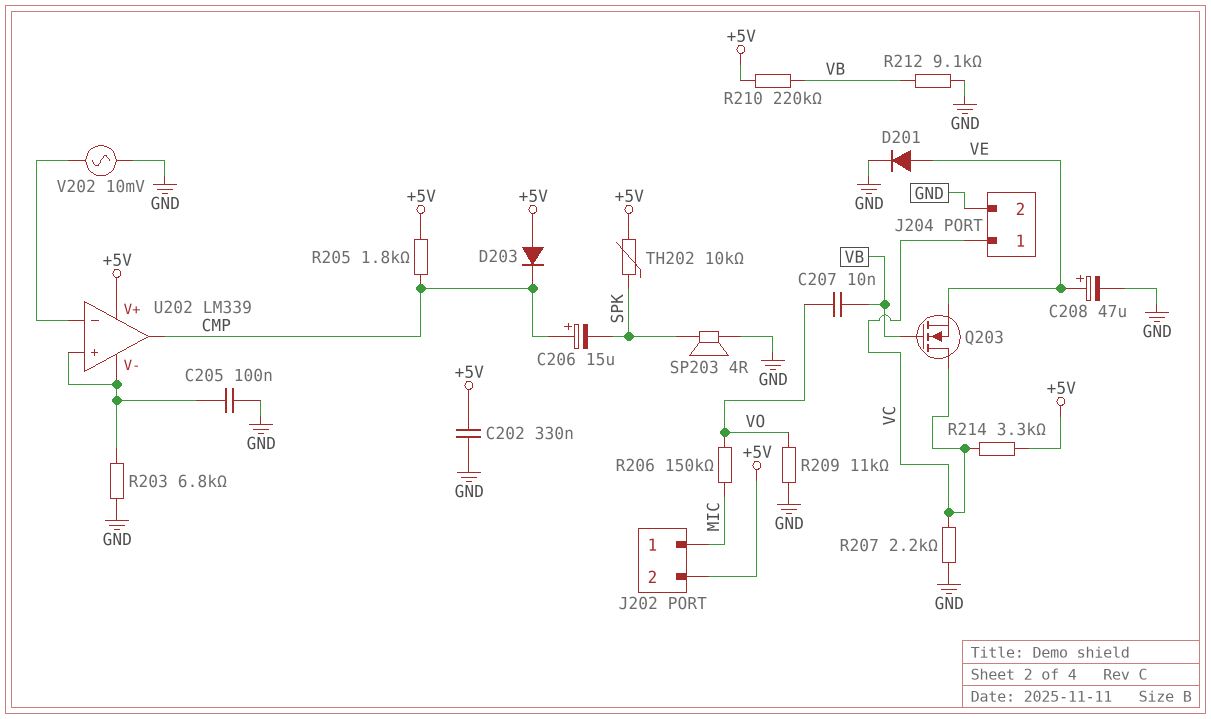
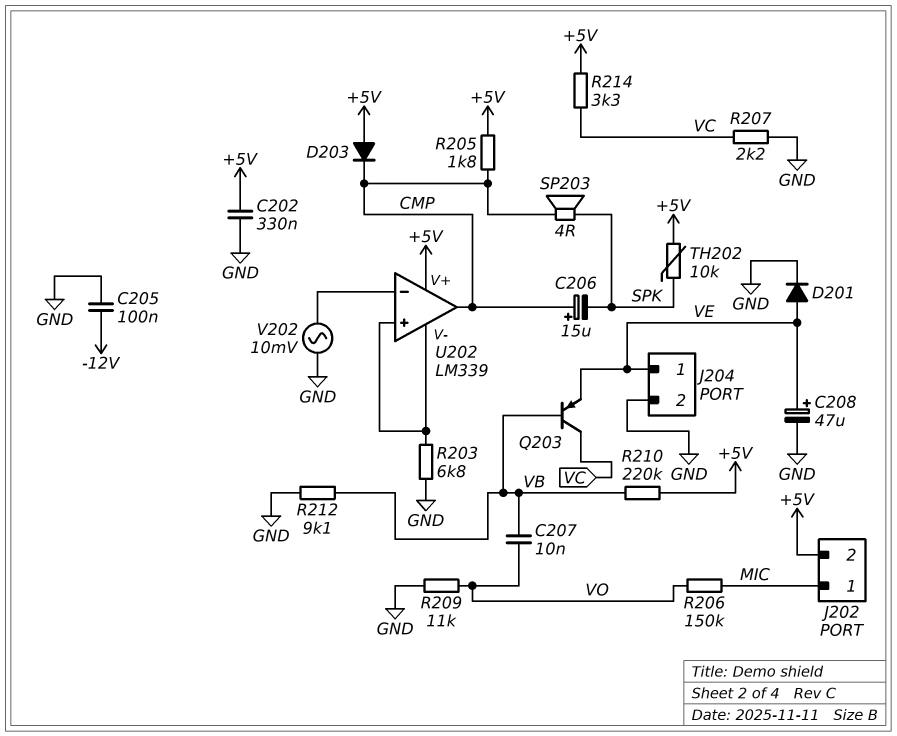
C205: 100nF (GND, U202/V-) -> 100nF (-12V, GND)
J204 pin 1: VC -> VE
Q203: NMOS (G VB, D VC, S VE) -> PNP (B VB, C VC, E VE)
SP203: speaker 4R (GND, SPK) -> speaker 4R (CMP, SPK)

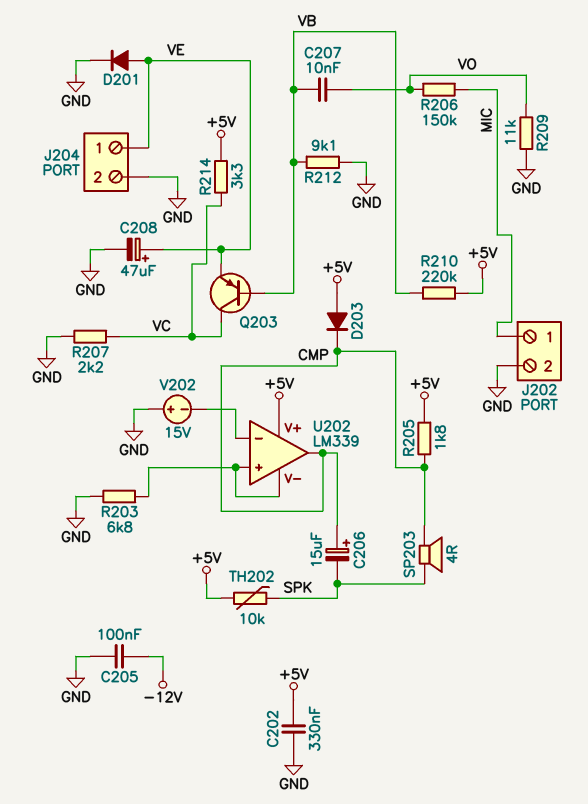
J202 pin 2: +5V -> GND
V202: AC 10mV (GND, U202/in-) -> 15V (plus GND, minus U202/in-)

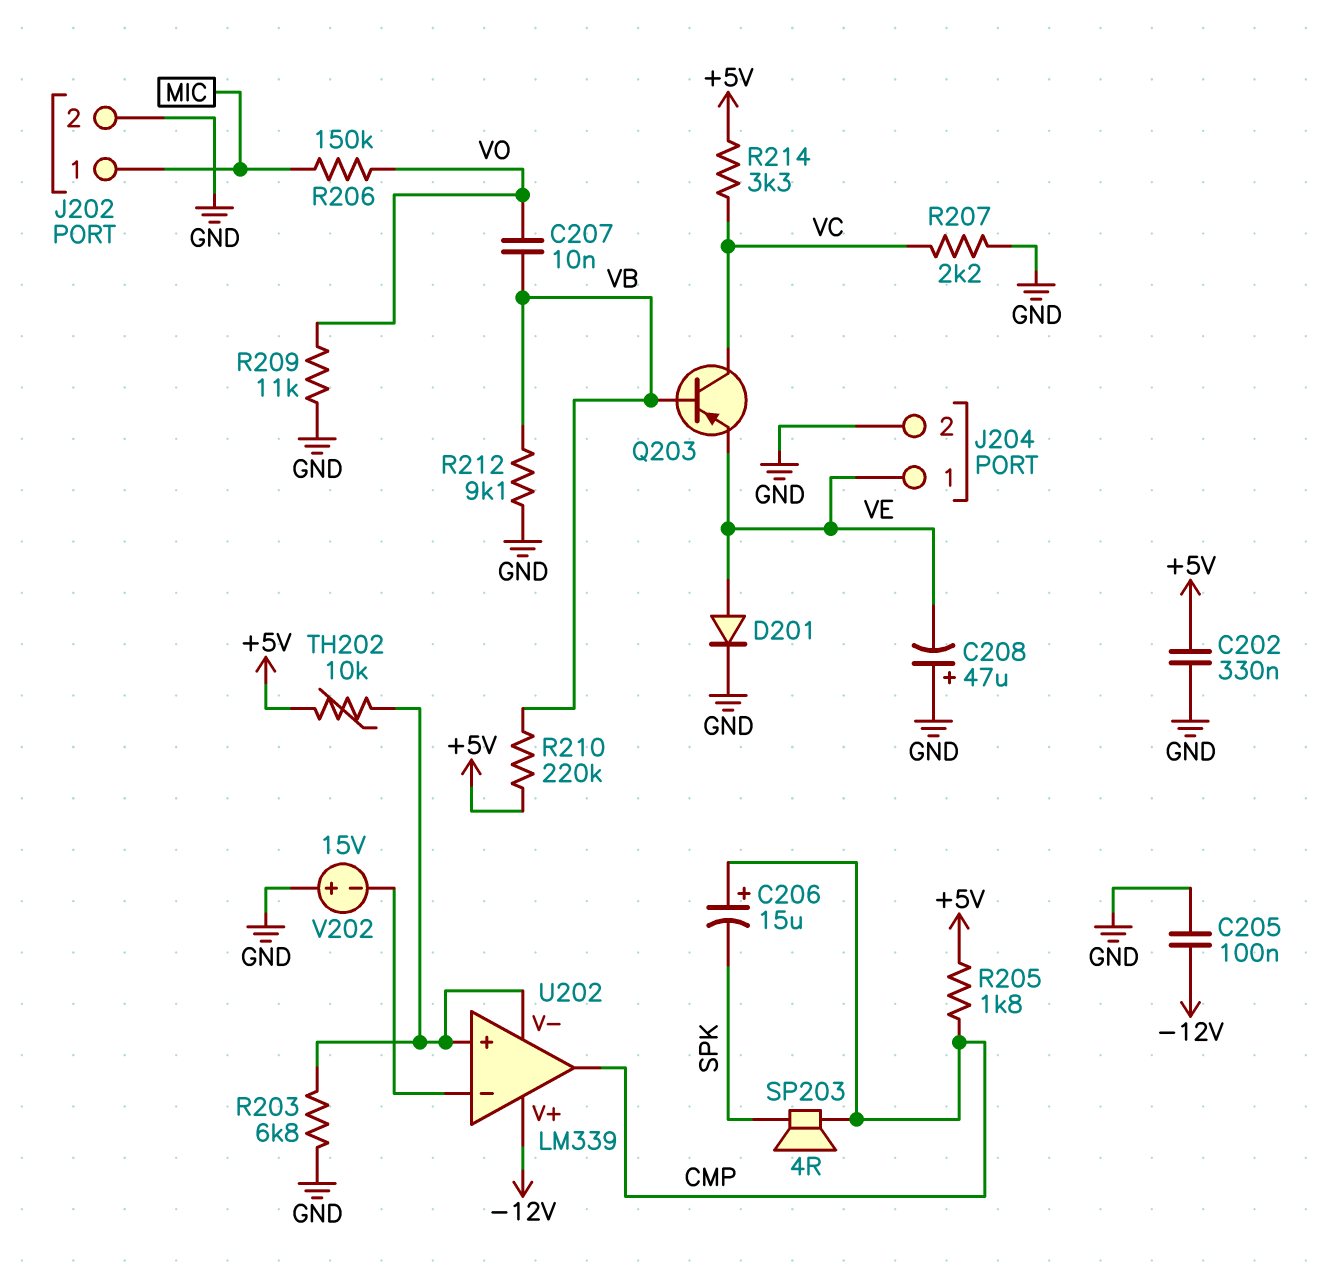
C208: 47uF (plus VE, minus GND) -> 47uF (plus GND, minus VE)
D203: diode (A +5V, K CMP) -> none
TH202: 10k (+5V, SPK) -> 10k (+5V, U202/V-)
U202 pin V+: +5V -> -12V

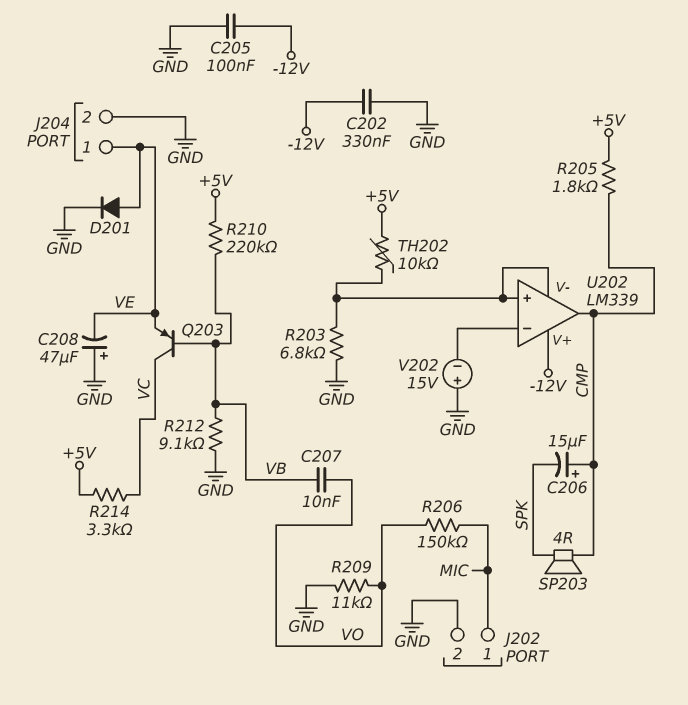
C202: 330nF (+5V, GND) -> 330nF (-12V, GND)
R207: 2.2k (GND, VC) -> none

